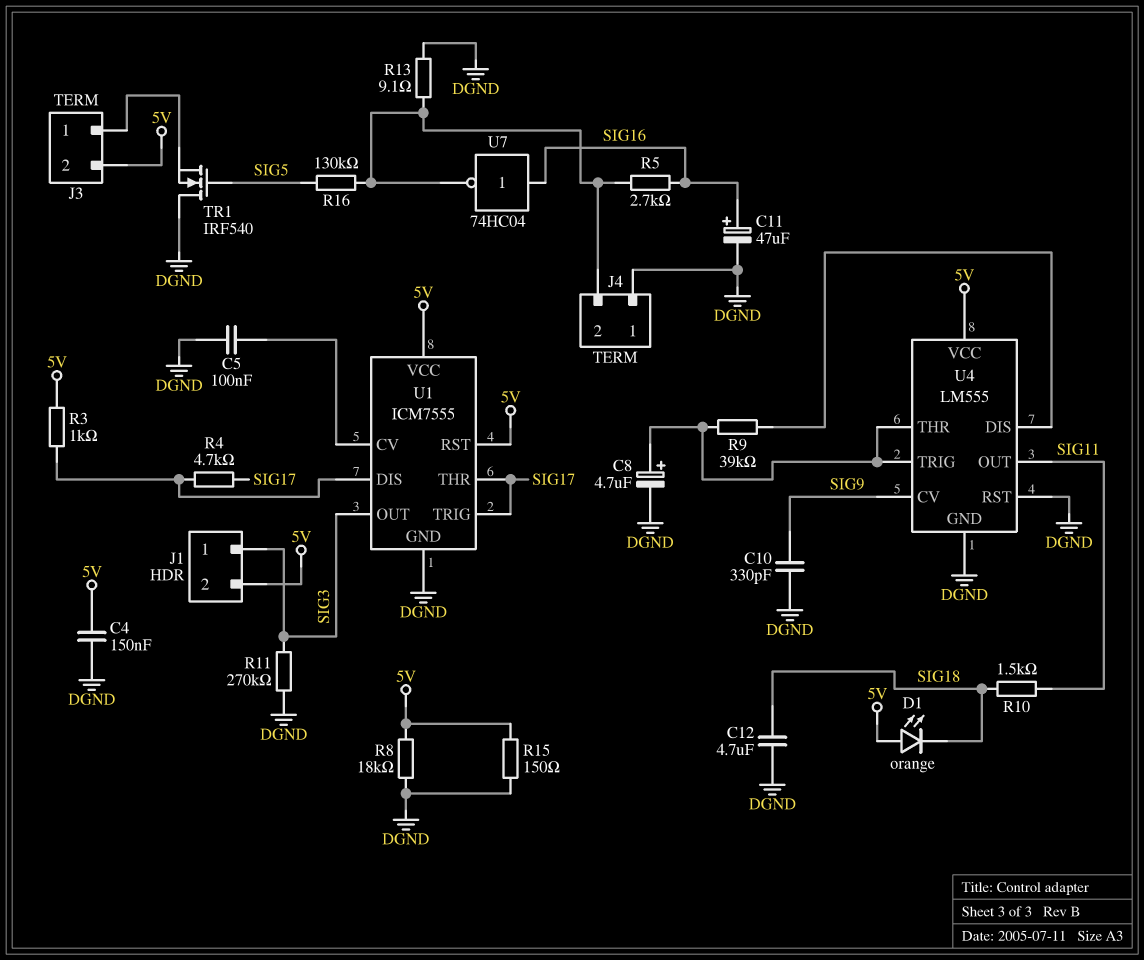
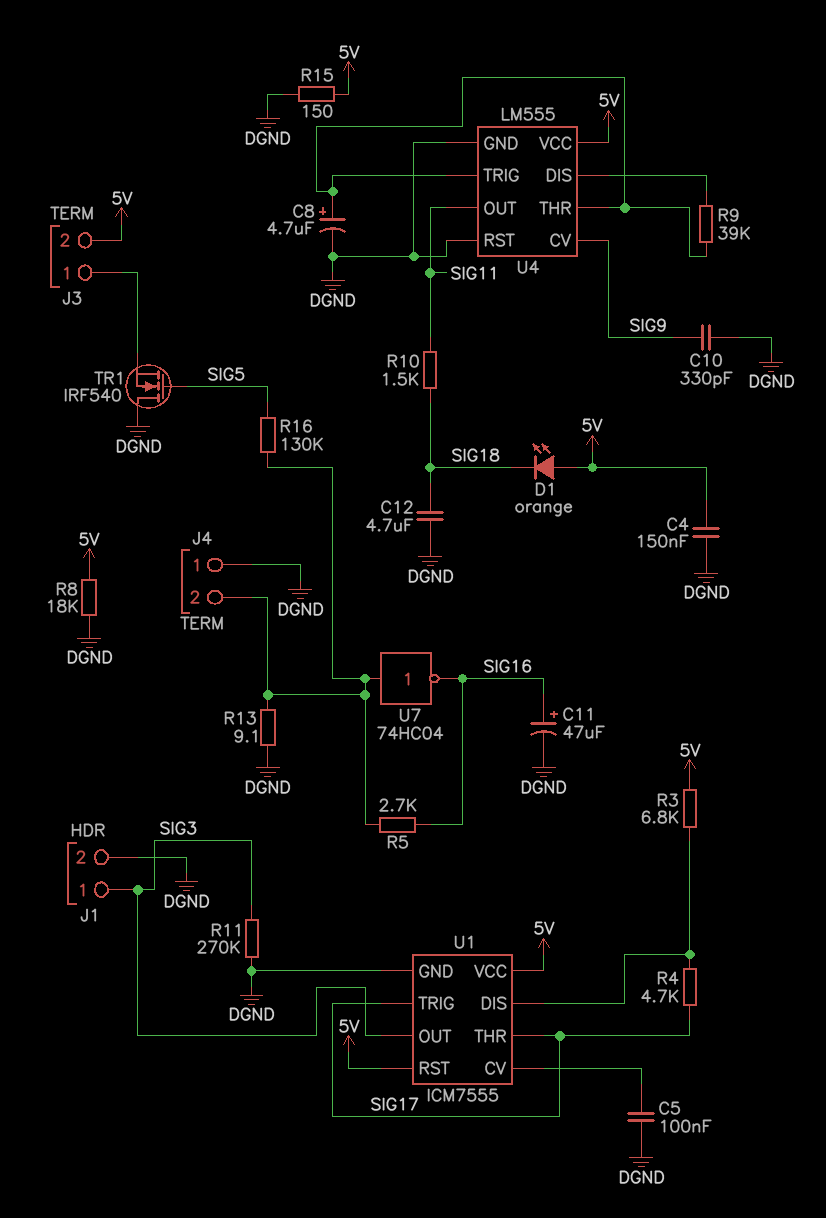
J1 pin 2: 5V -> DGND
R3: 1k (5V, U1/DIS) -> 6.8k (5V, U1/DIS)
U7: NOT 74HC04 (in SIG16, out J4/2) -> NOT 74HC04 (in J4/2, out SIG16)

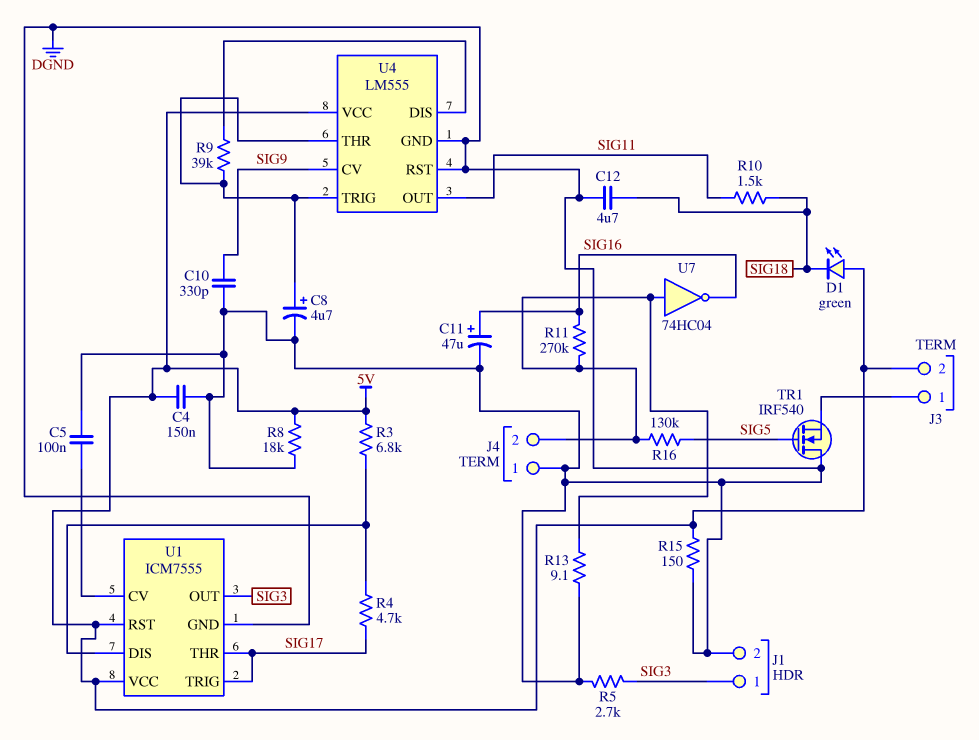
D1: LED orange (A 5V, K SIG18) -> LED green (A 5V, K SIG18)
R5: 2.7k (J4/2, SIG16) -> 2.7k (DGND, SIG3)
R11: 270k (DGND, SIG3) -> 270k (J4/2, SIG16)

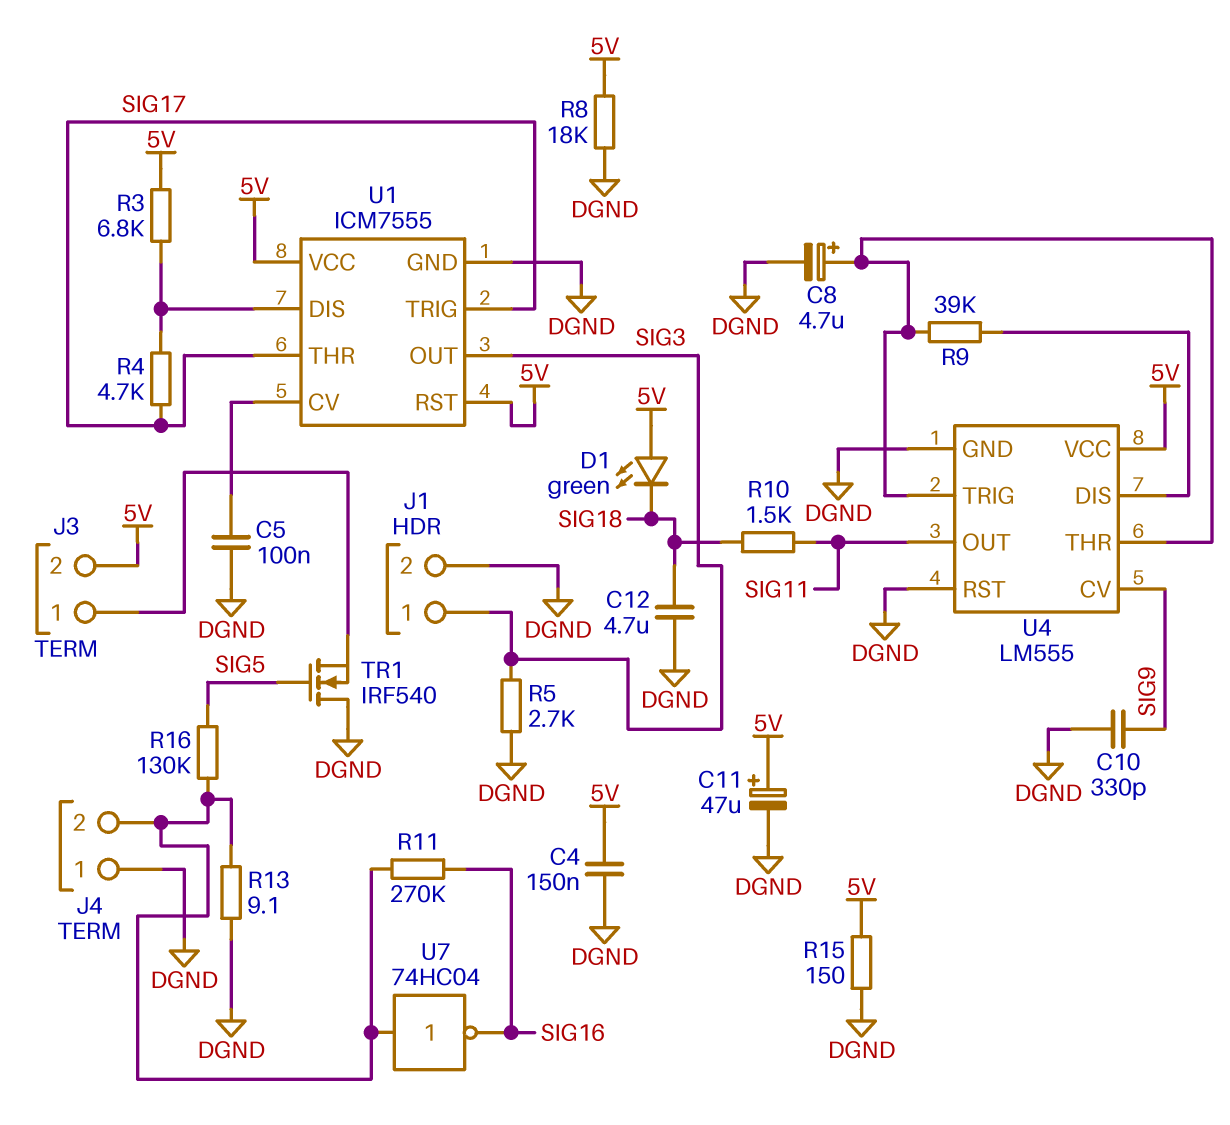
C11: 47uF (plus SIG16, minus DGND) -> 47uF (plus 5V, minus DGND)

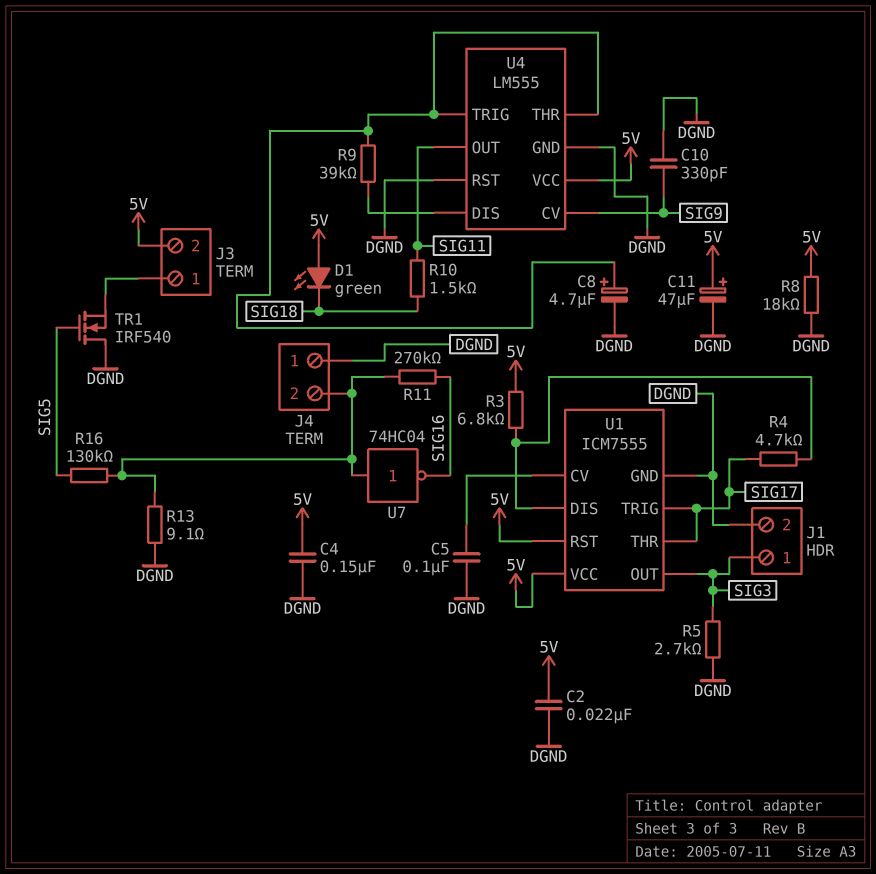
C2: none -> 22nF (5V, DGND)
C12: 4.7uF (DGND, SIG18) -> none
R15: 150 (5V, DGND) -> none

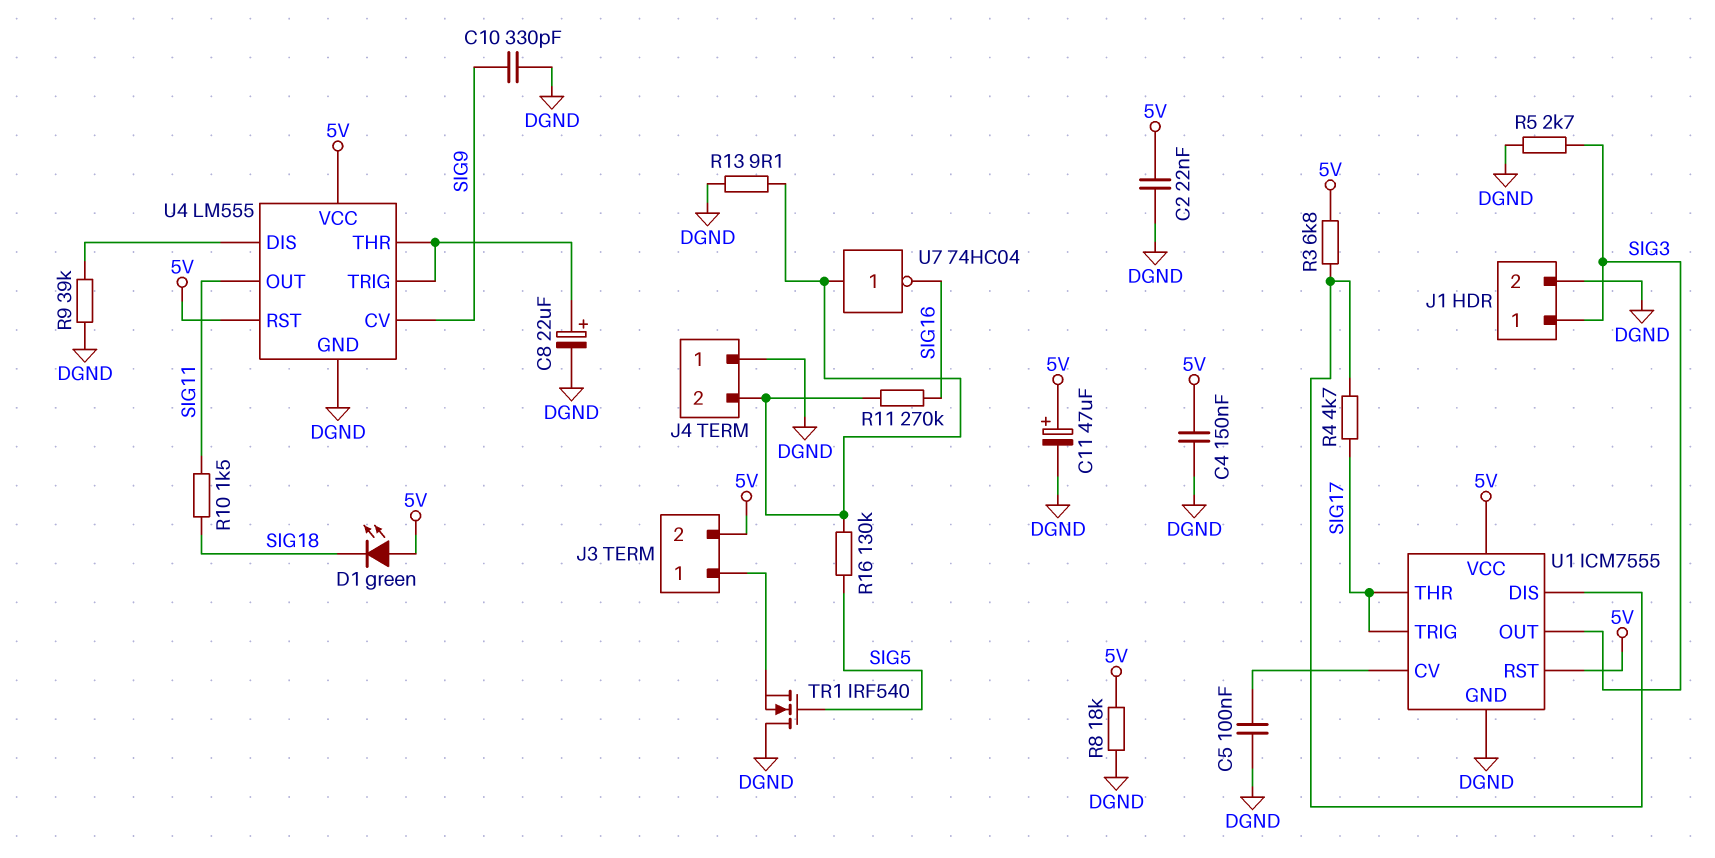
C8: 4.7uF (plus U4/THR, minus DGND) -> 22uF (plus U4/THR, minus DGND)
R9: 39k (U4/DIS, U4/THR) -> 39k (DGND, U4/DIS)
U4 pin RST: DGND -> 5V

